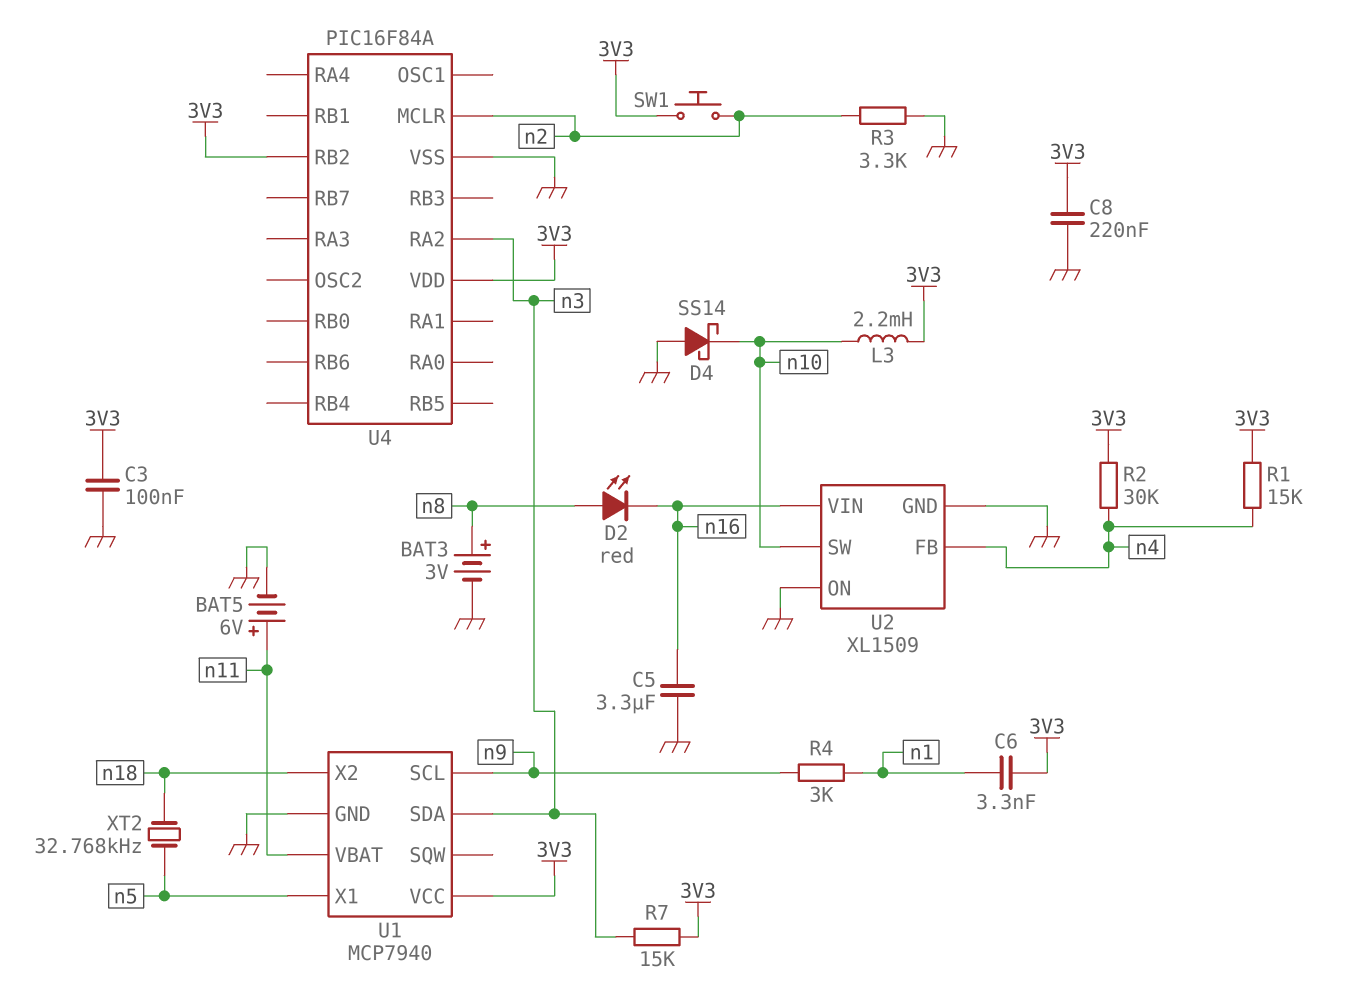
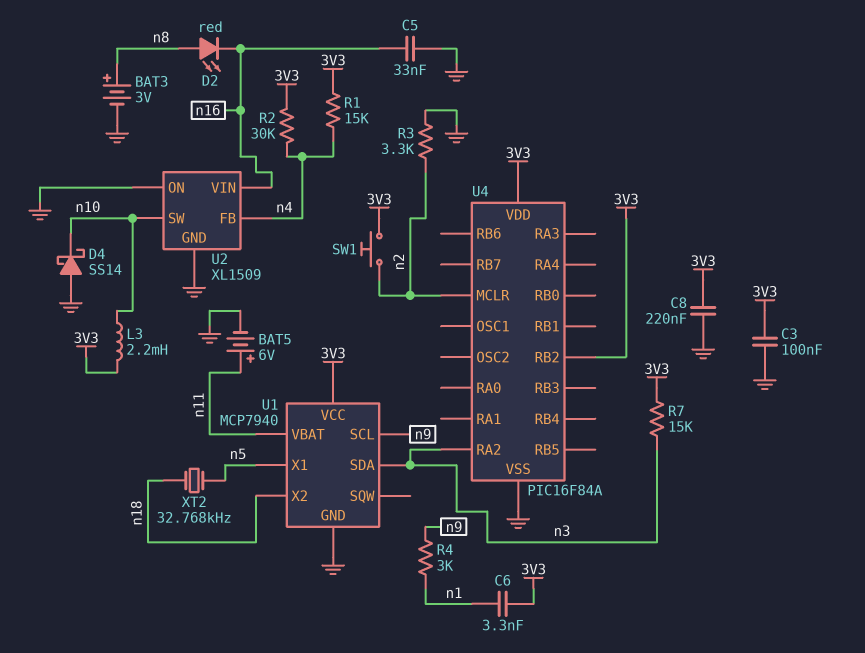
C5: 3.3uF (GND, n16) -> 33nF (GND, n16)

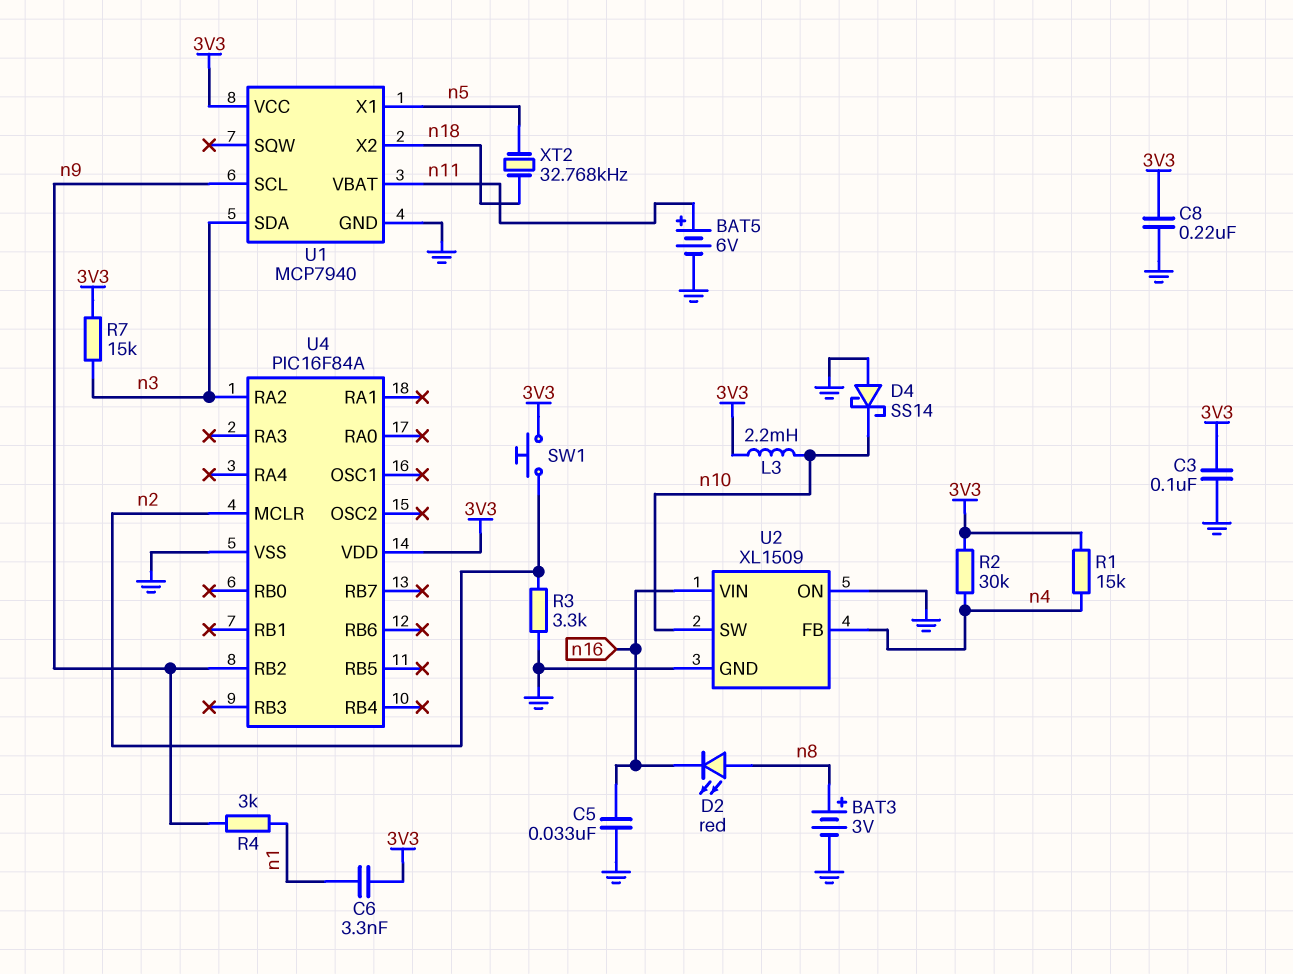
U4 pin RB2: 3V3 -> n9

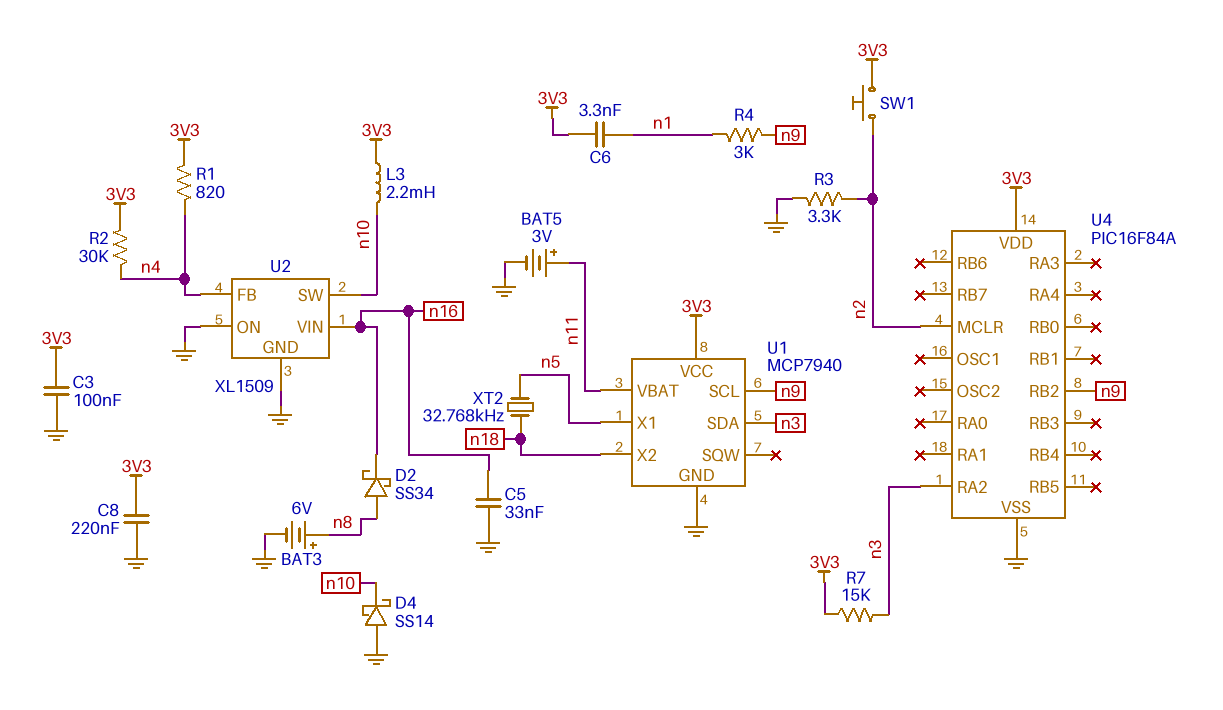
BAT3: 3V (plus n8, minus GND) -> 6V (plus n8, minus GND)
BAT5: 6V (plus n11, minus GND) -> 3V (plus n11, minus GND)
D2: LED red (A n8, K n16) -> schottky SS34 (A n8, K n16)
R1: 15k (3V3, n4) -> 820 (3V3, n4)

